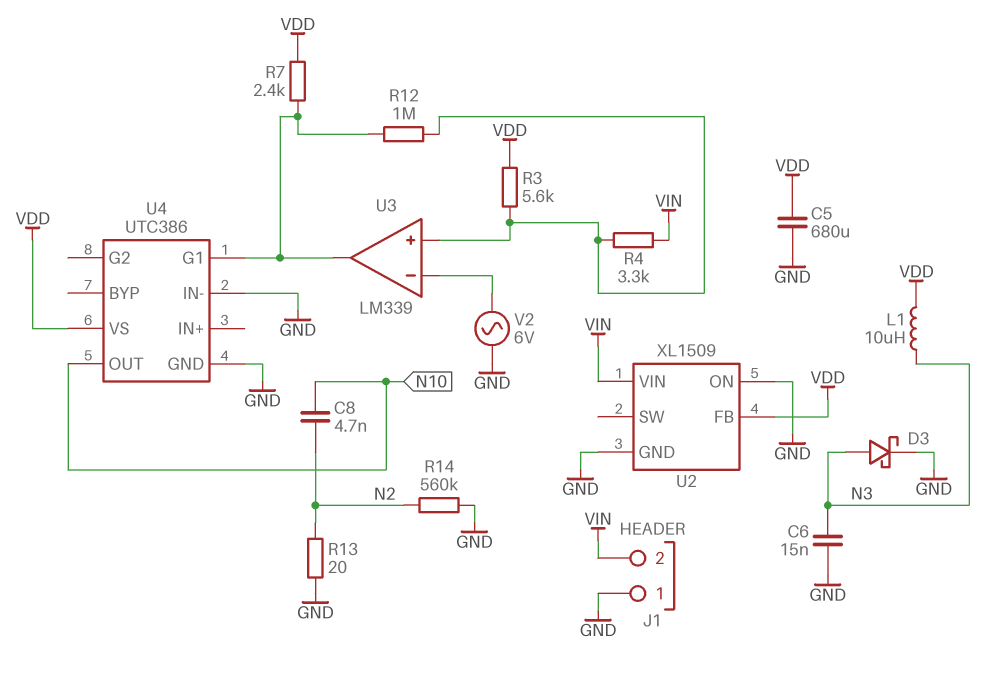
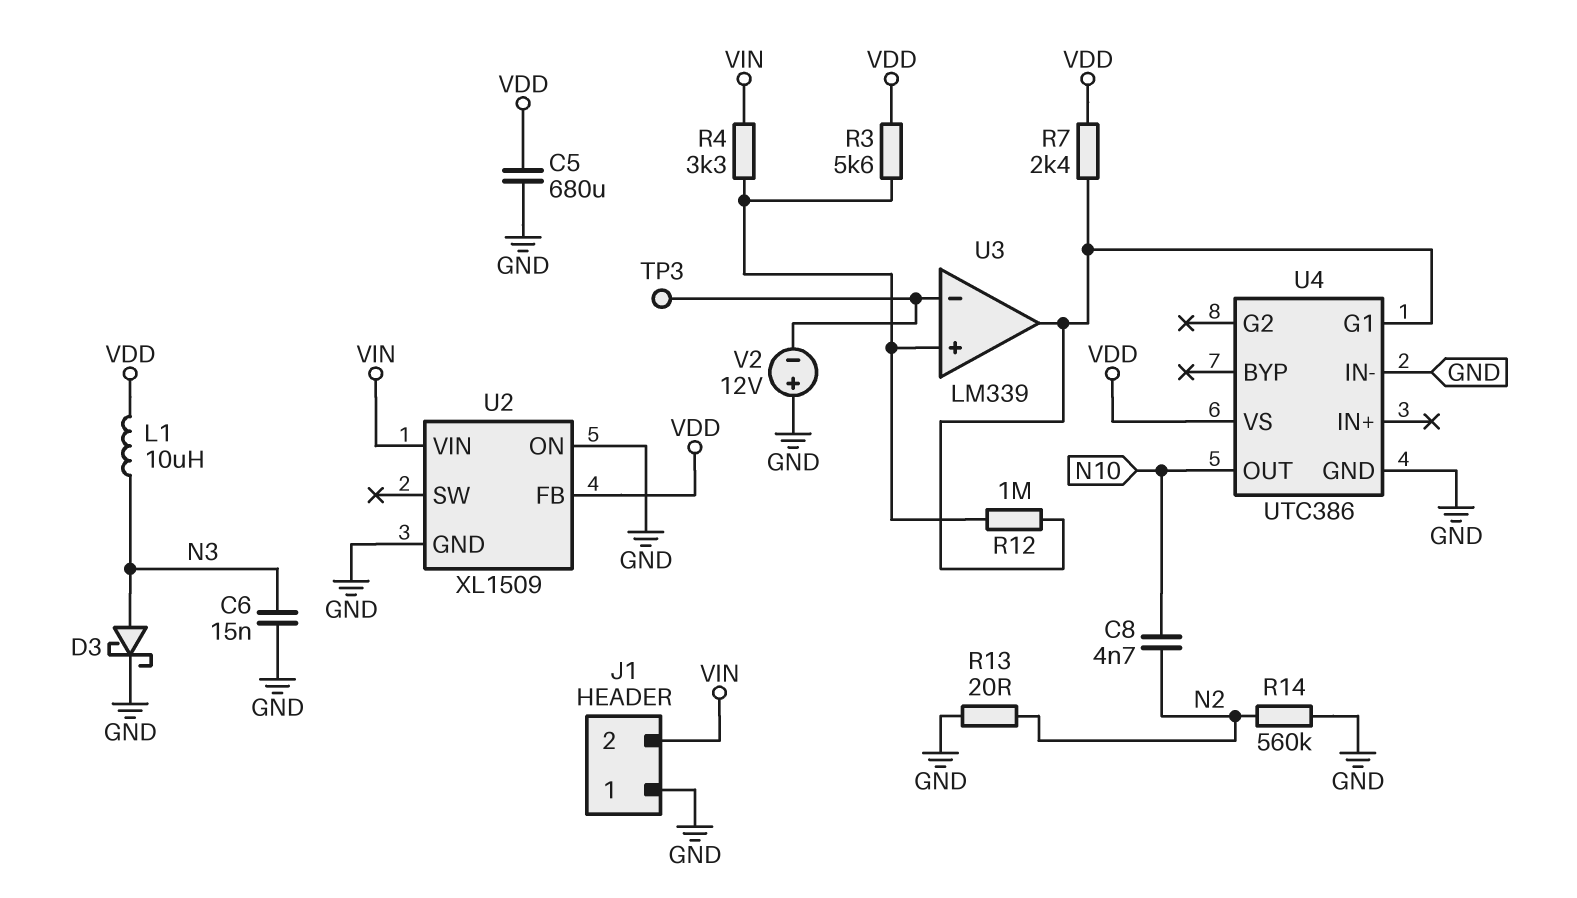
TP3: none -> test point (U3/in-)
V2: AC 6V (GND, U3/in-) -> 12V (plus GND, minus U3/in-)

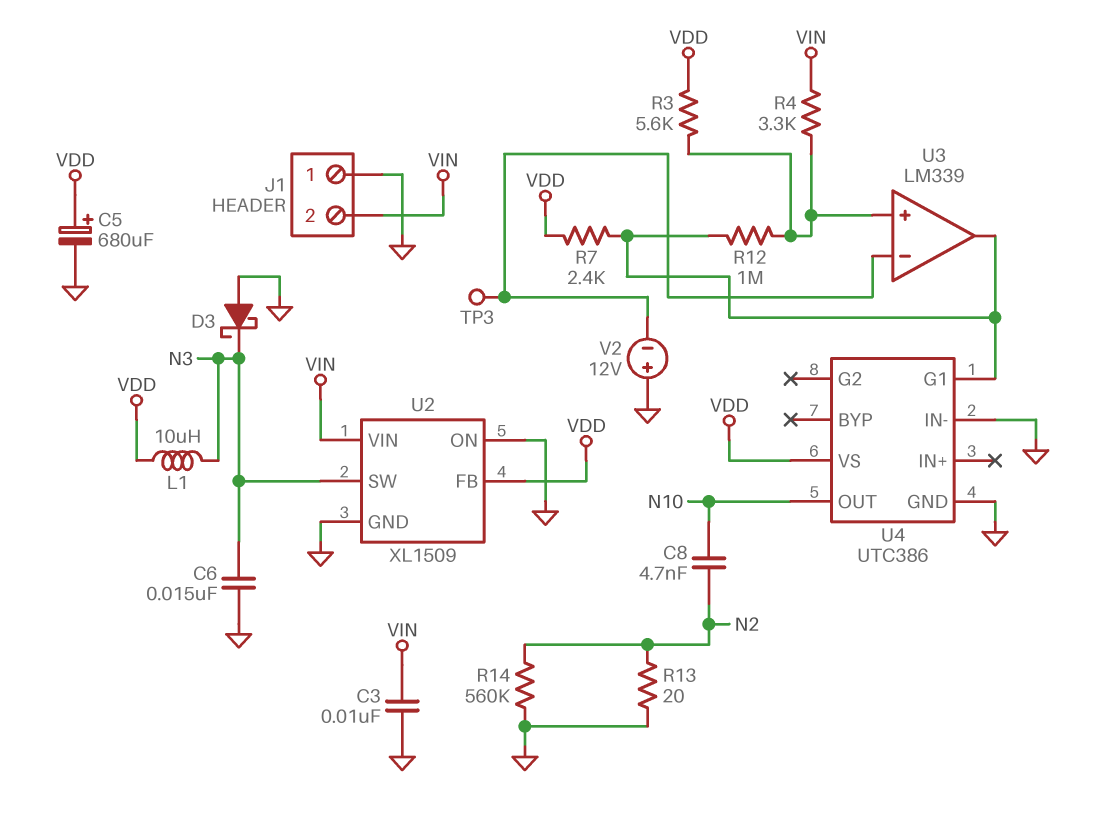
C3: none -> 10nF (GND, VIN)
C5: 680uF (GND, VDD) -> 680uF (plus VDD, minus GND)
D3: schottky (A N3, K GND) -> schottky (A GND, K N3)
U2 pin SW: none -> N3

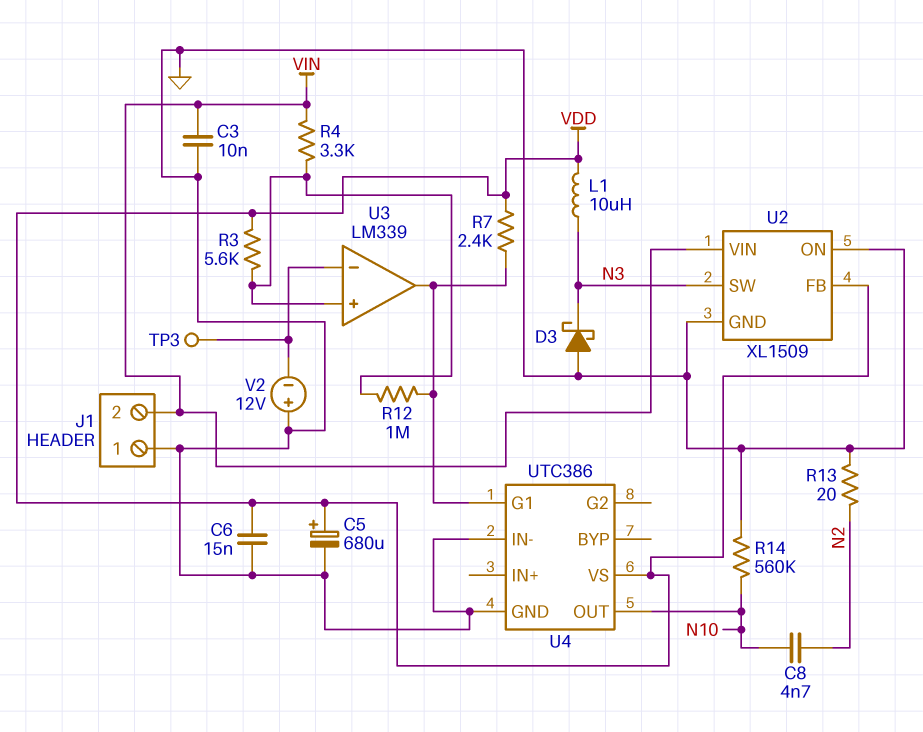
C6: 15nF (GND, N3) -> 15nF (GND, VDD)
R14: 560k (GND, N2) -> 560k (GND, N10)

